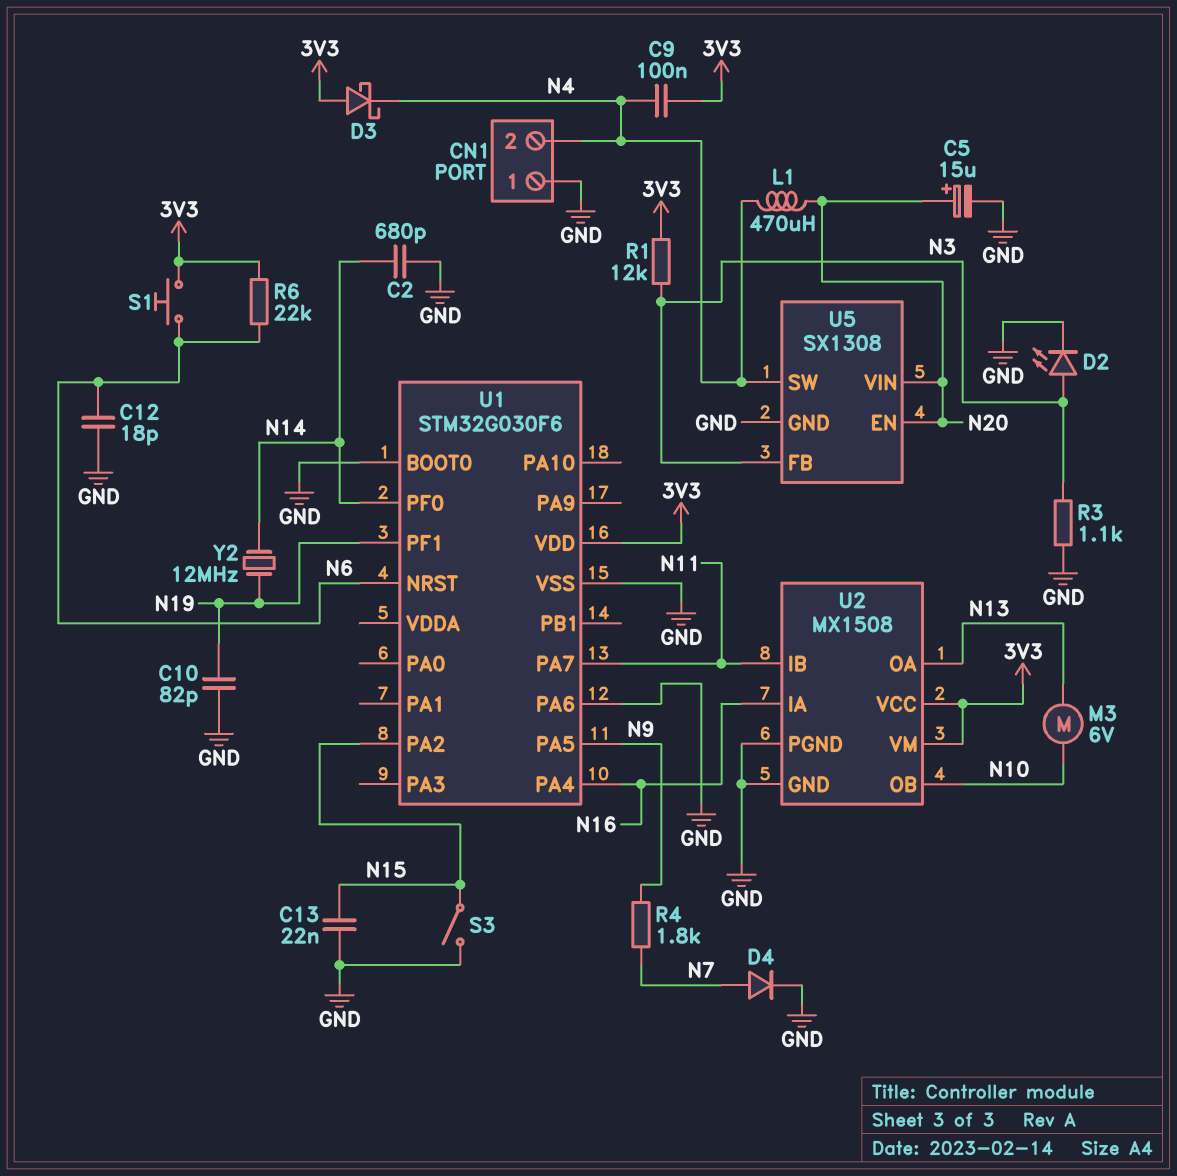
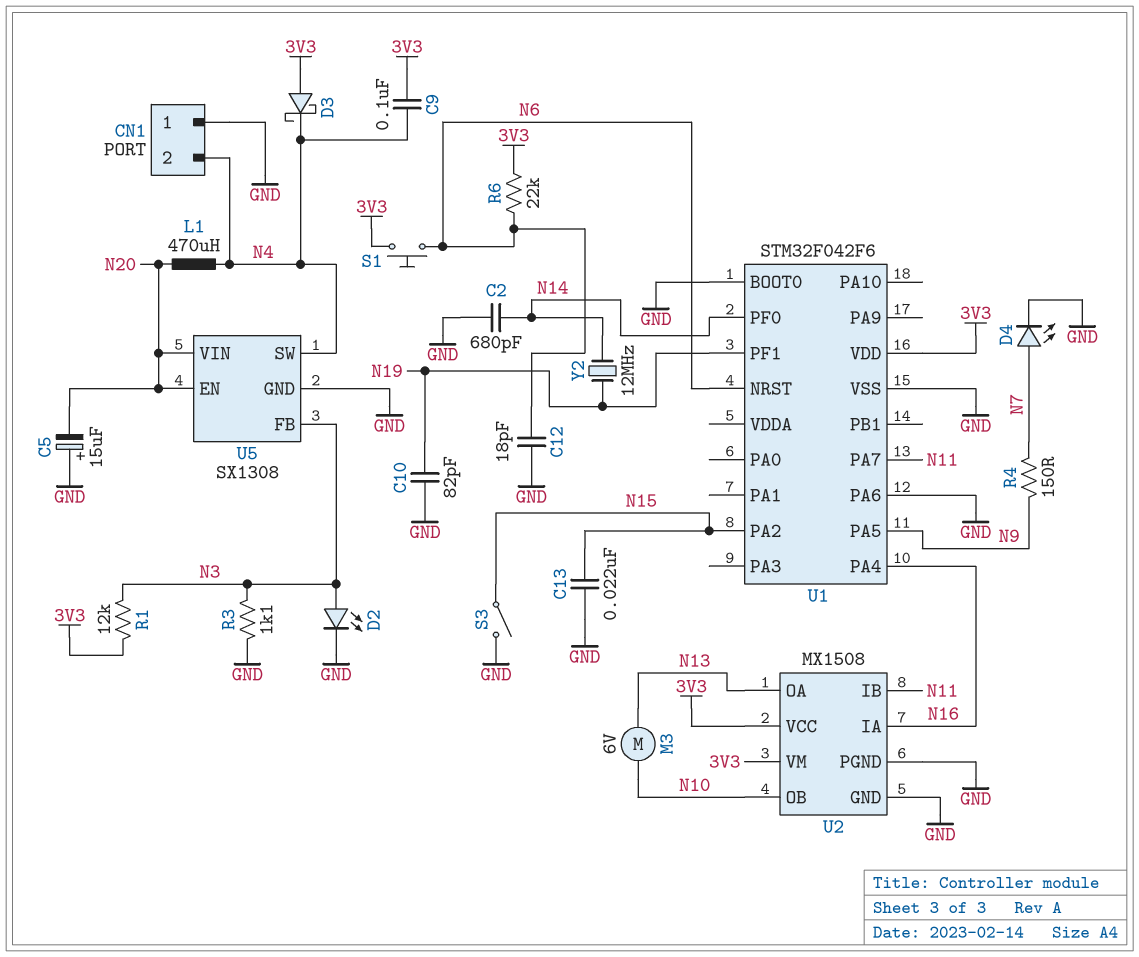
C5: 15uF (plus N20, minus GND) -> 15uF (plus GND, minus N20)
D4: diode (A N7, K GND) -> LED (A N7, K GND)
R4: 1.8k (N7, N9) -> 150 (N7, N9)
U1: STM32G030F6 -> STM32F042F6

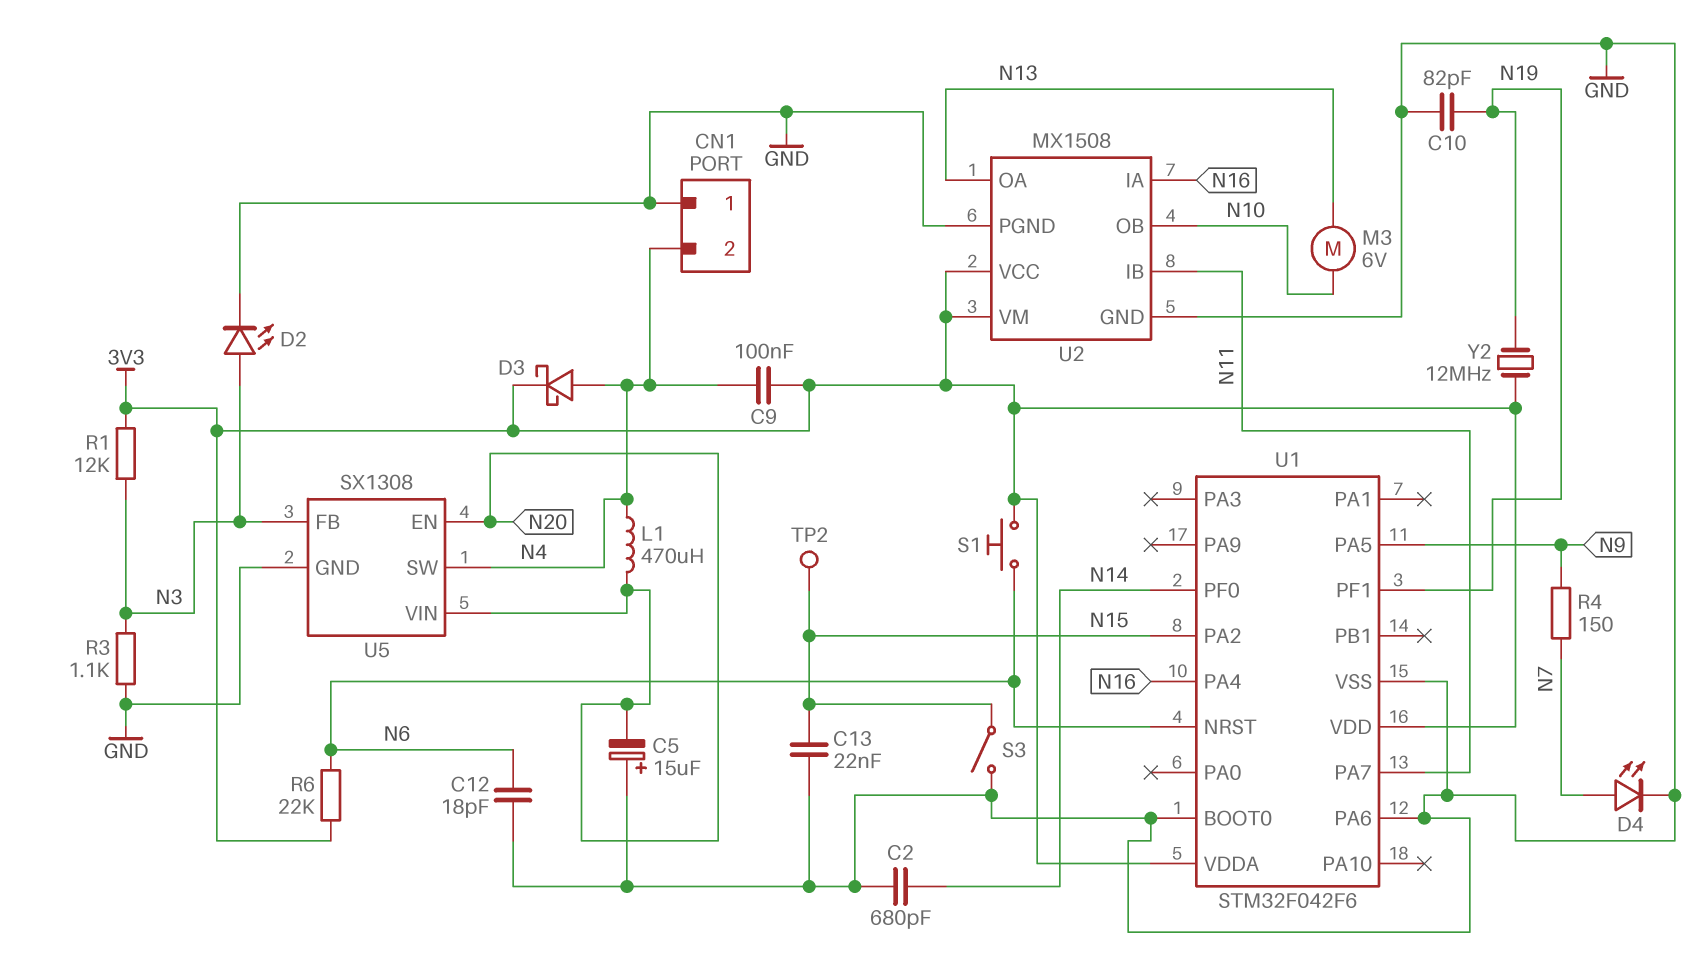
D3: schottky (A 3V3, K N4) -> schottky (A N4, K 3V3)
TP2: none -> test point (N15)
U1 pin VDDA: none -> 3V3
Y2: 12MHz (N14, N19) -> 12MHz (3V3, N19)

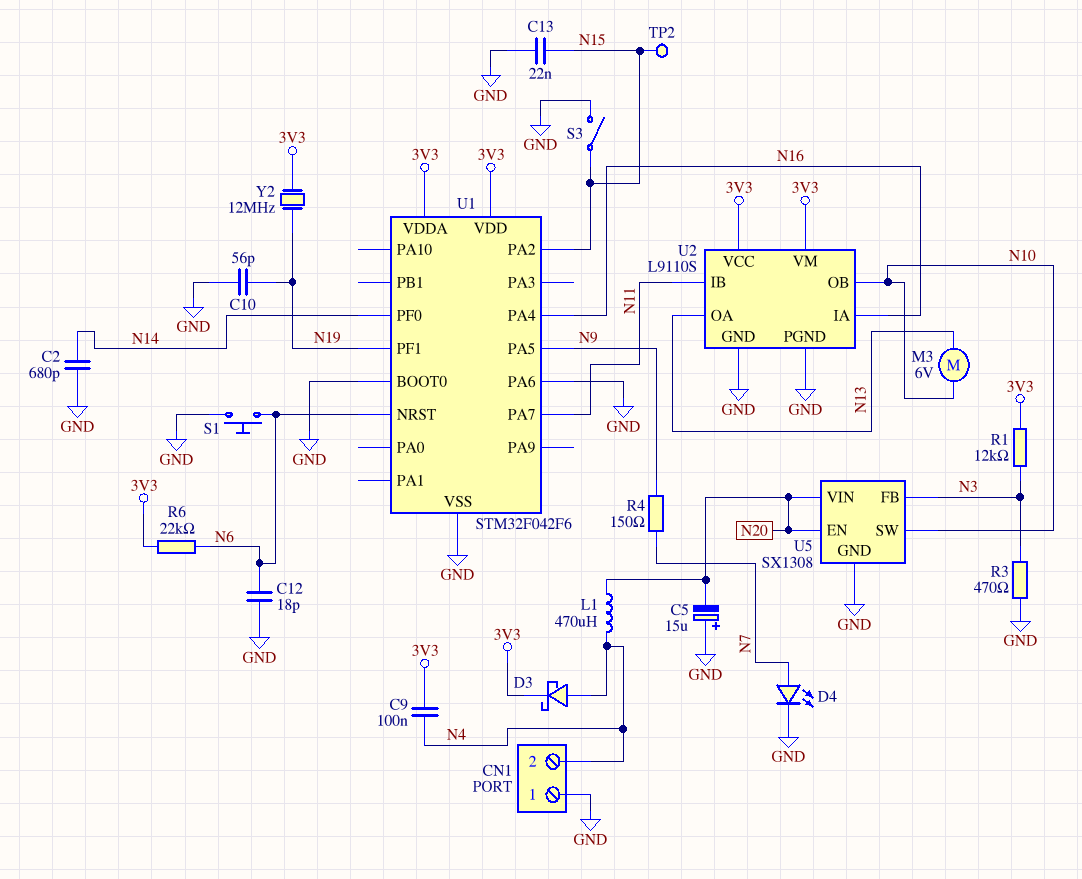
C10: 82pF (GND, N19) -> 56pF (GND, N19)
D2: LED (A N3, K GND) -> none
R3: 1.1k (GND, N3) -> 470 (GND, N3)
S1: button (3V3, N6) -> button (GND, N6)
U2: MX1508 -> L9110S
U5 pin SW: N4 -> N10

